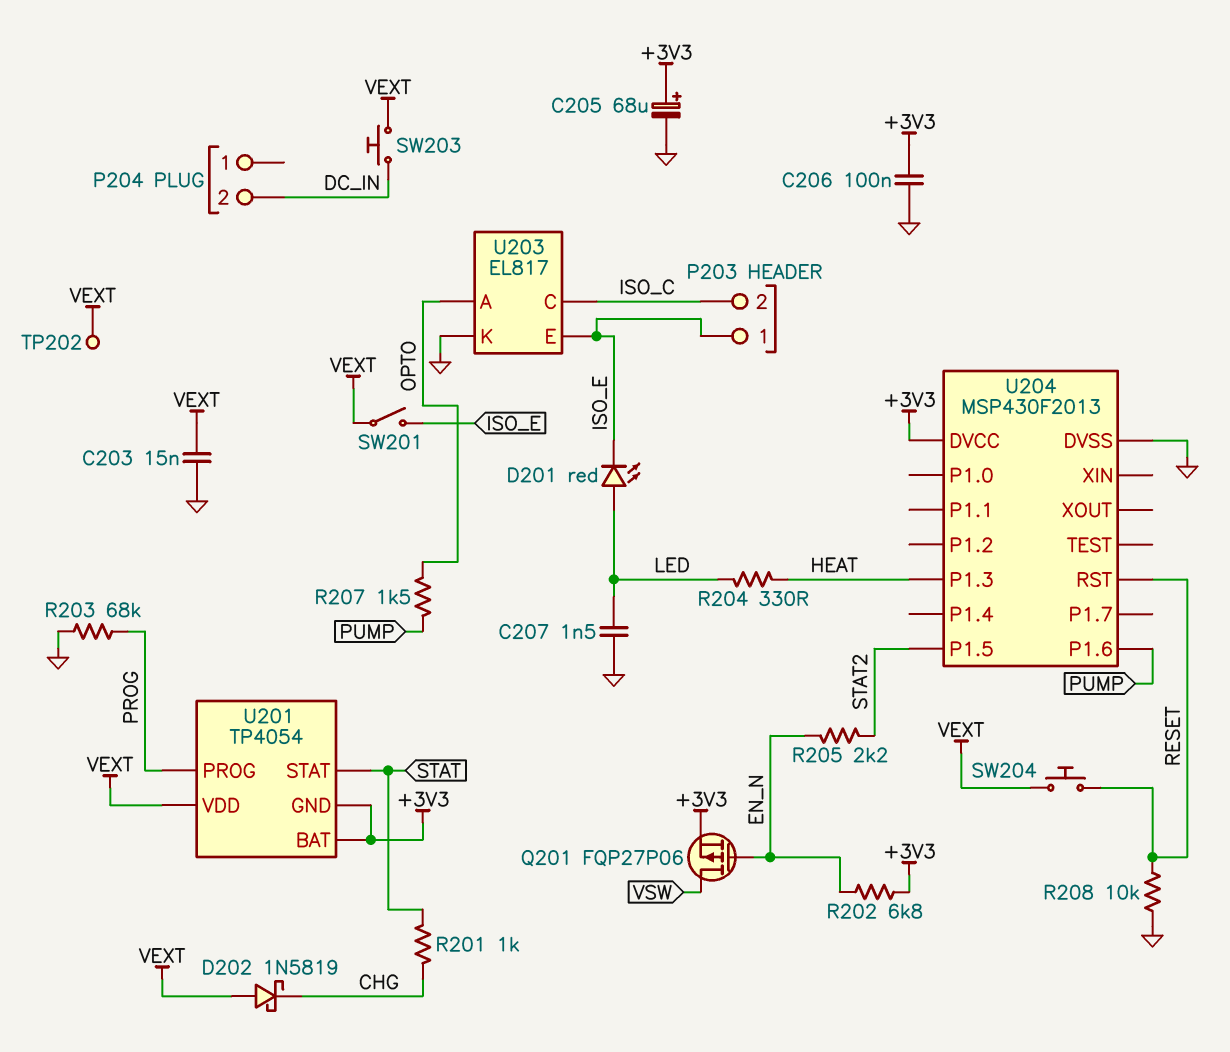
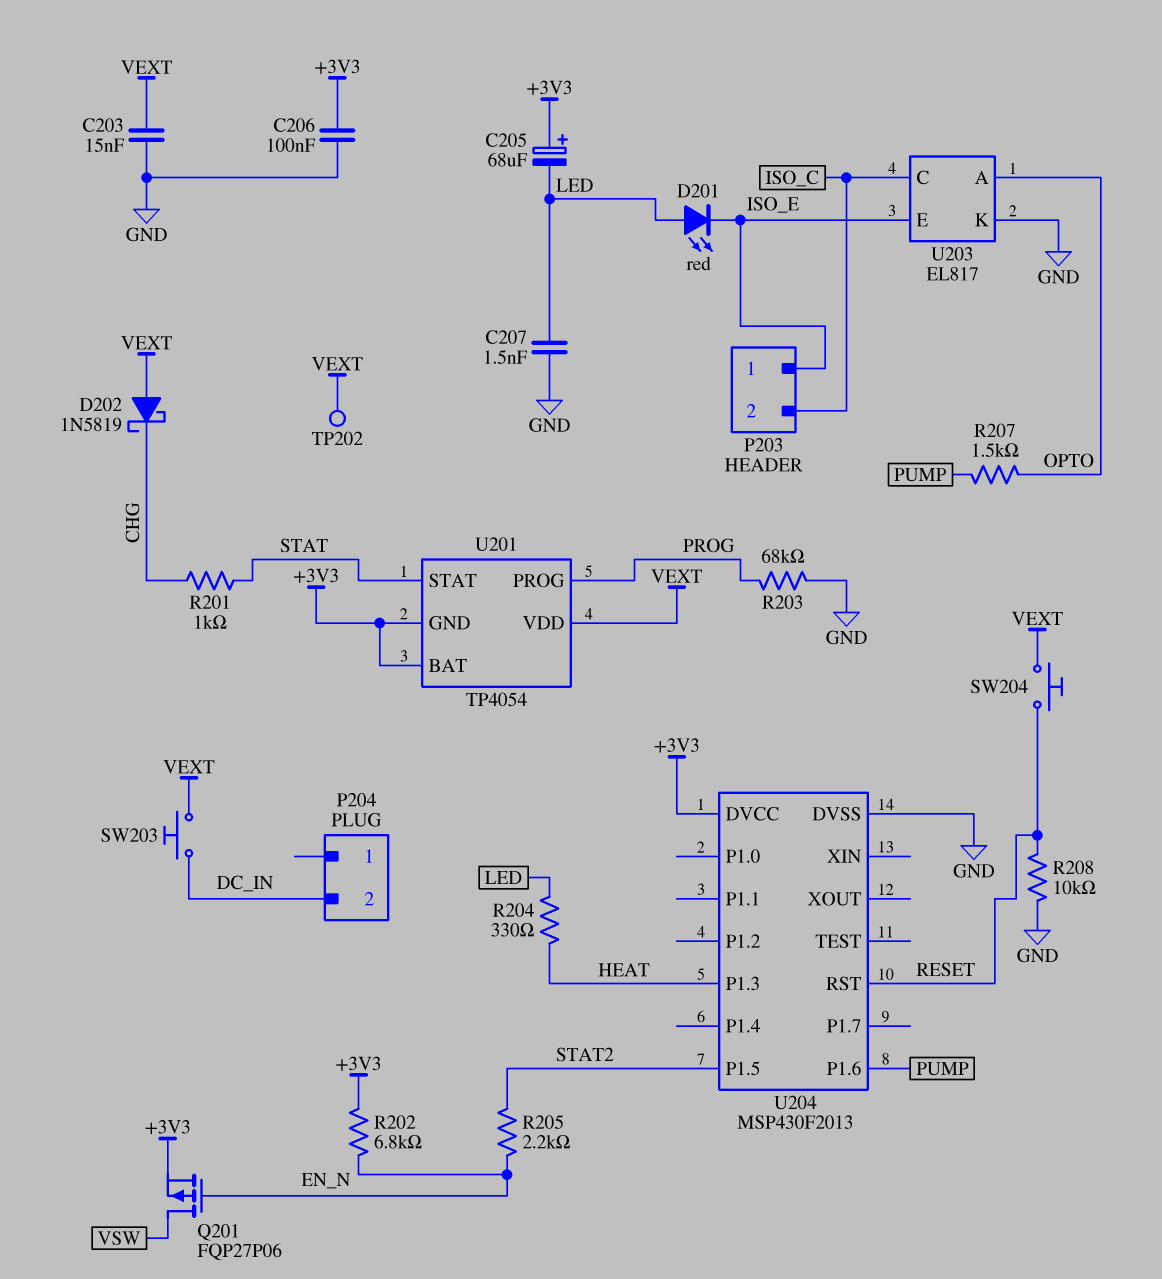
C205: 68uF (plus +3V3, minus GND) -> 68uF (plus +3V3, minus LED)
SW201: switch (ISO_E, VEXT) -> none

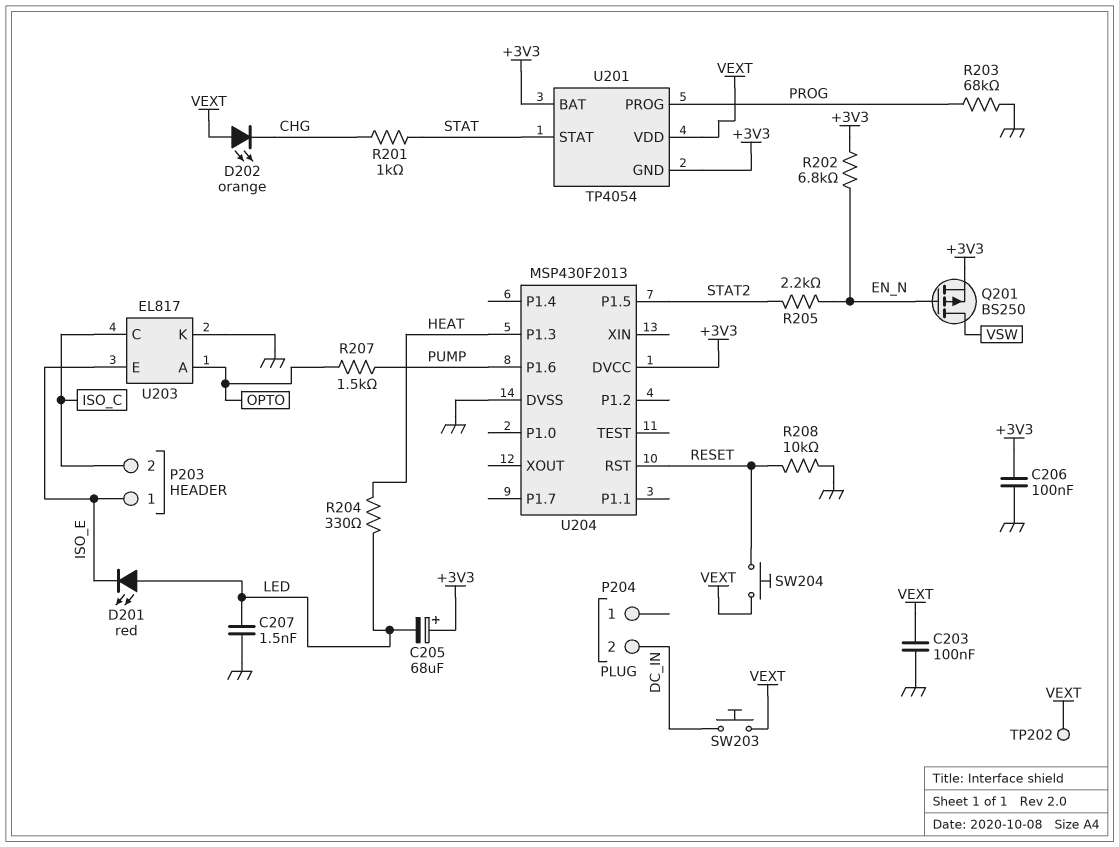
C203: 15nF (GND, VEXT) -> 100nF (GND, VEXT)
D202: schottky 1N5819 (A VEXT, K CHG) -> LED orange (A VEXT, K CHG)
Q201: PMOS FQP27P06 (G EN_N, D VSW, S +3V3) -> PMOS BS250 (G EN_N, D VSW, S +3V3)

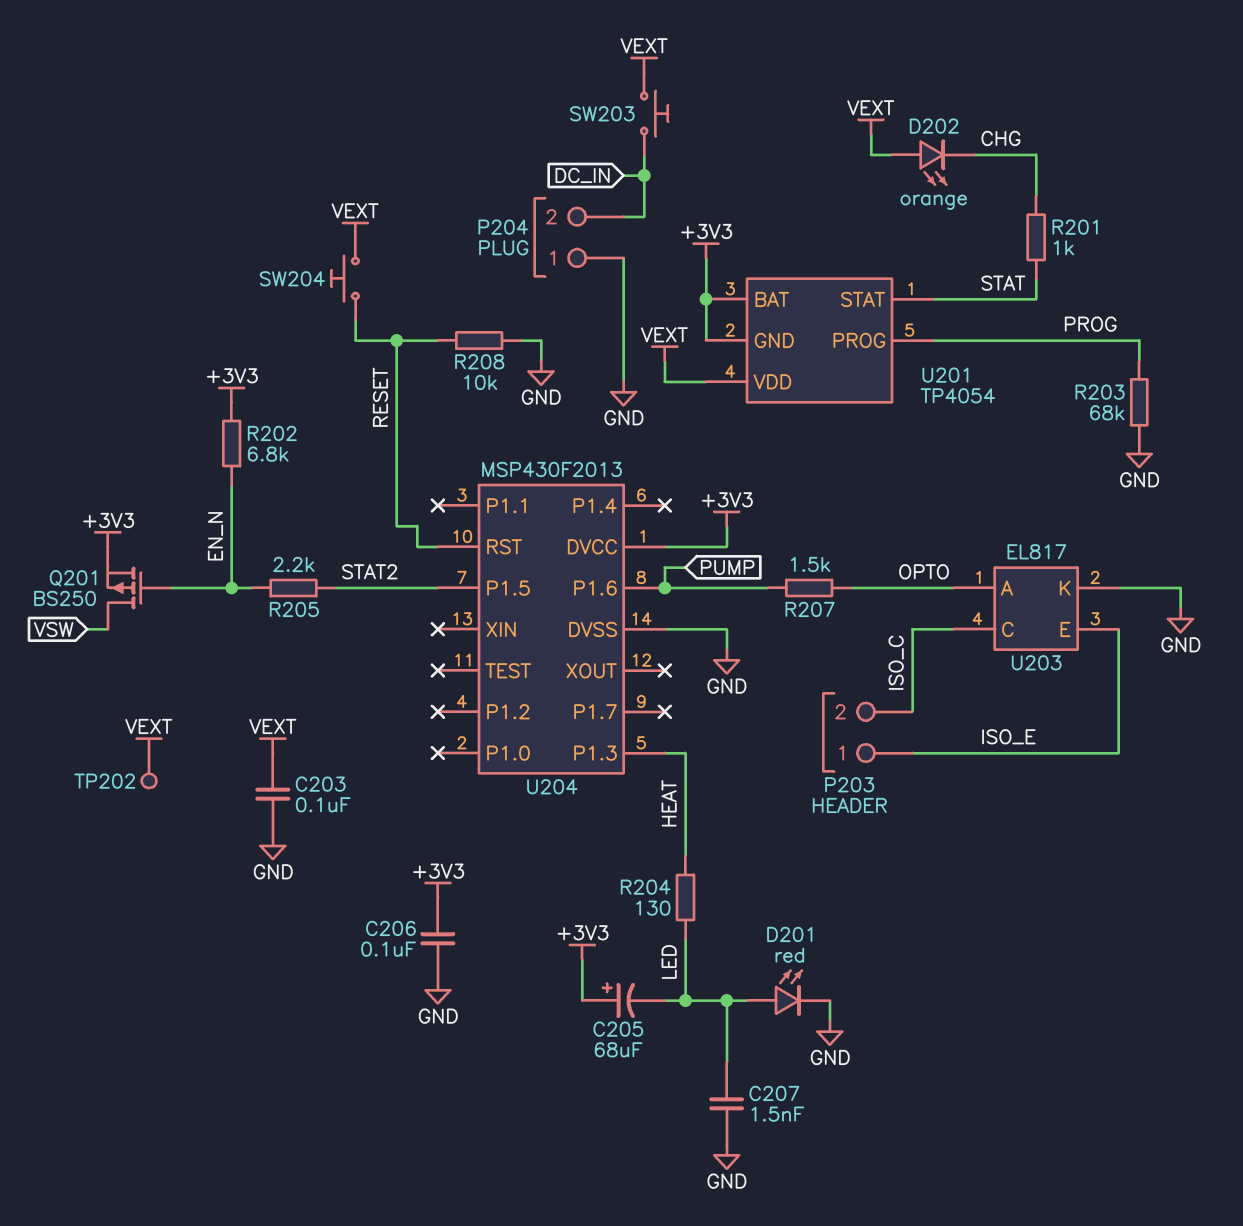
D201: LED red (A LED, K ISO_E) -> LED red (A LED, K GND)
P204 pin 1: none -> GND
R204: 330 (HEAT, LED) -> 130 (HEAT, LED)

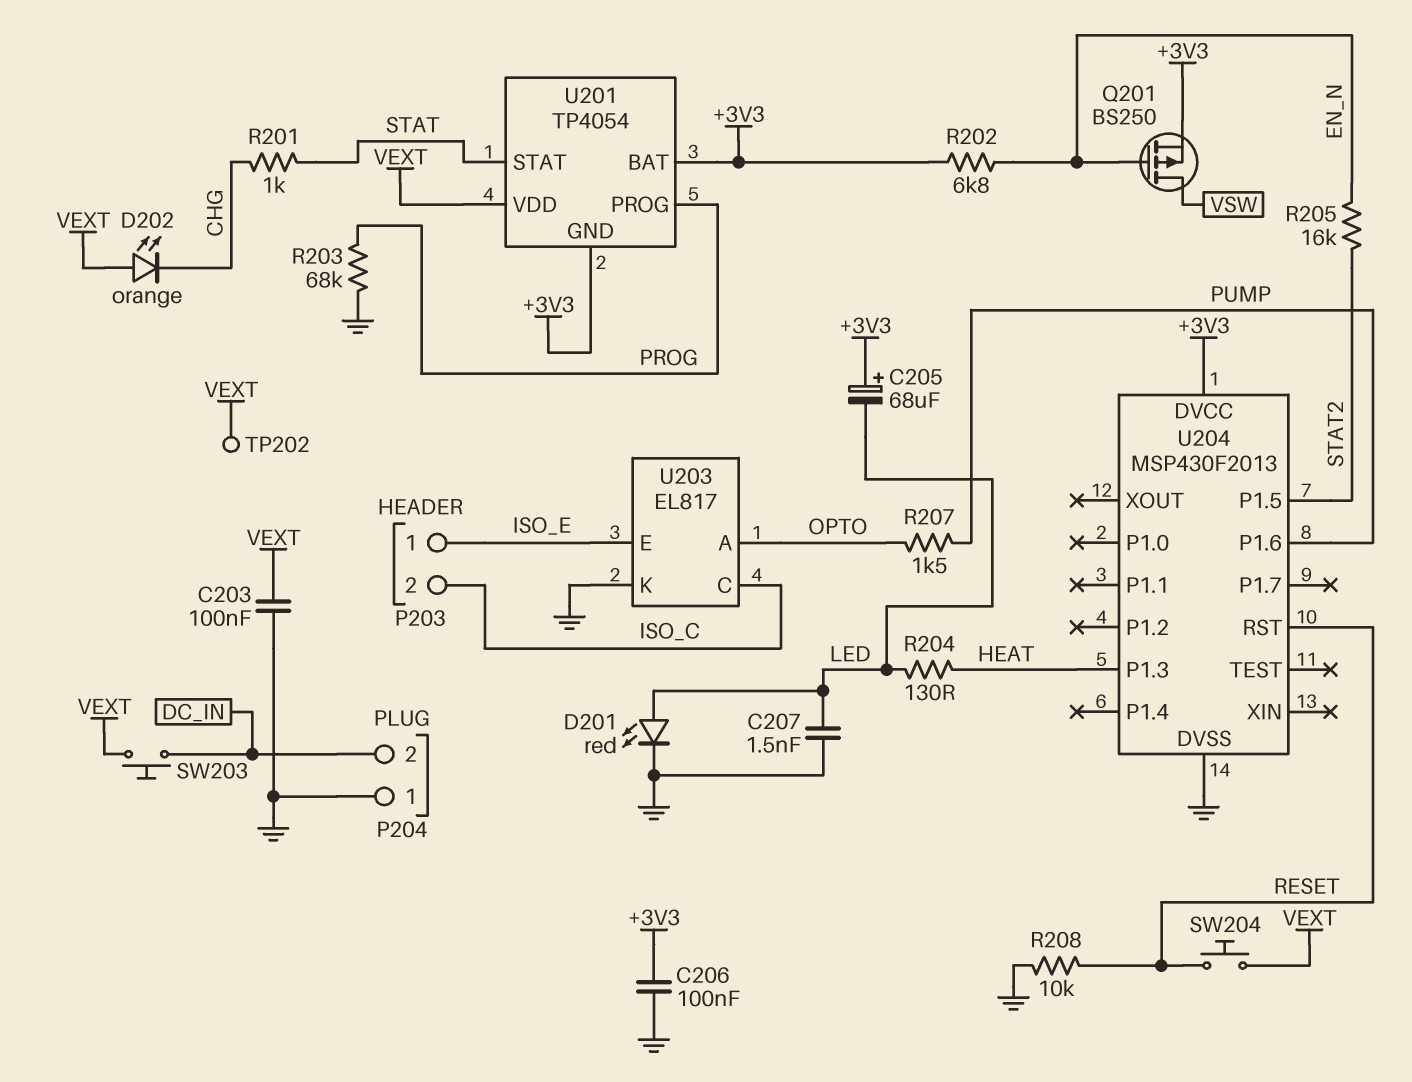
R205: 2.2k (EN_N, STAT2) -> 16k (EN_N, STAT2)

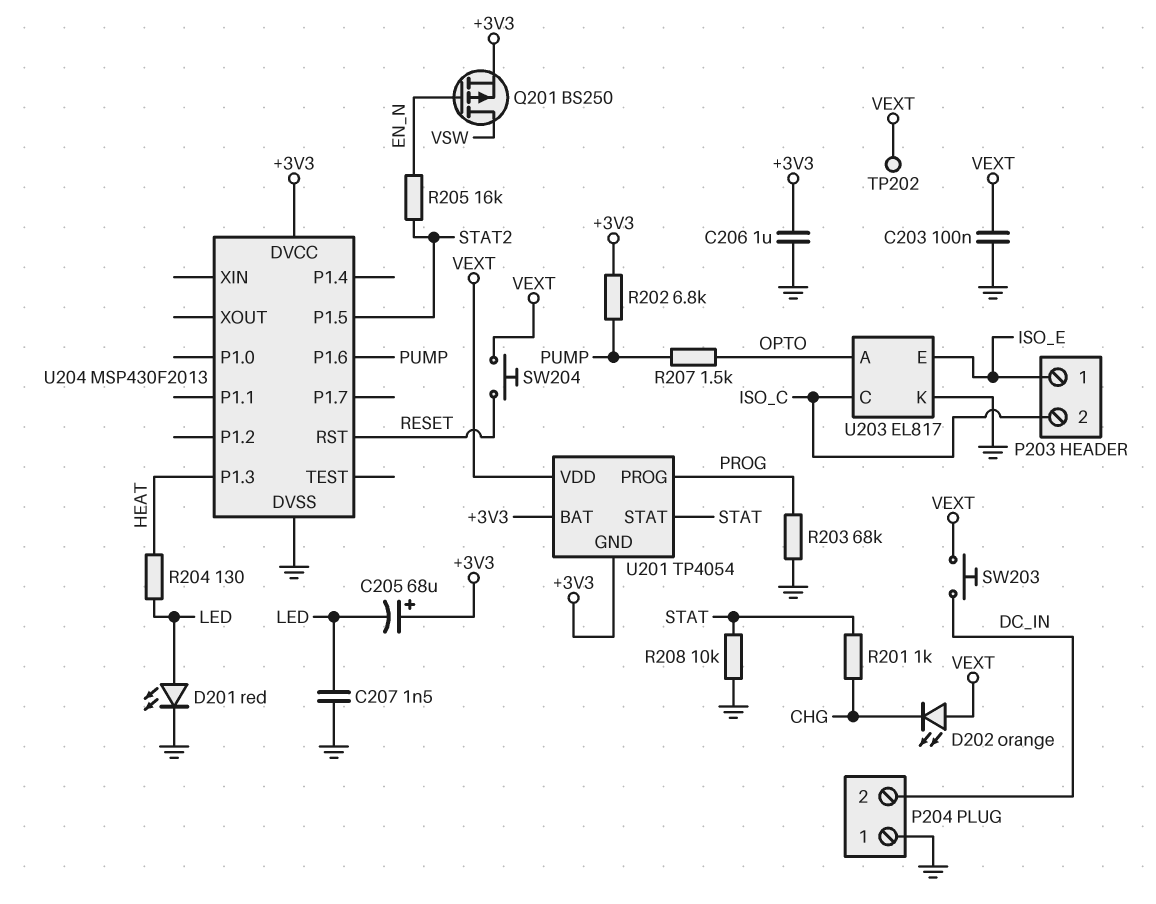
C206: 100nF (+3V3, GND) -> 1uF (+3V3, GND)
R202: 6.8k (+3V3, EN_N) -> 6.8k (+3V3, PUMP)
R208: 10k (GND, RESET) -> 10k (GND, STAT)

